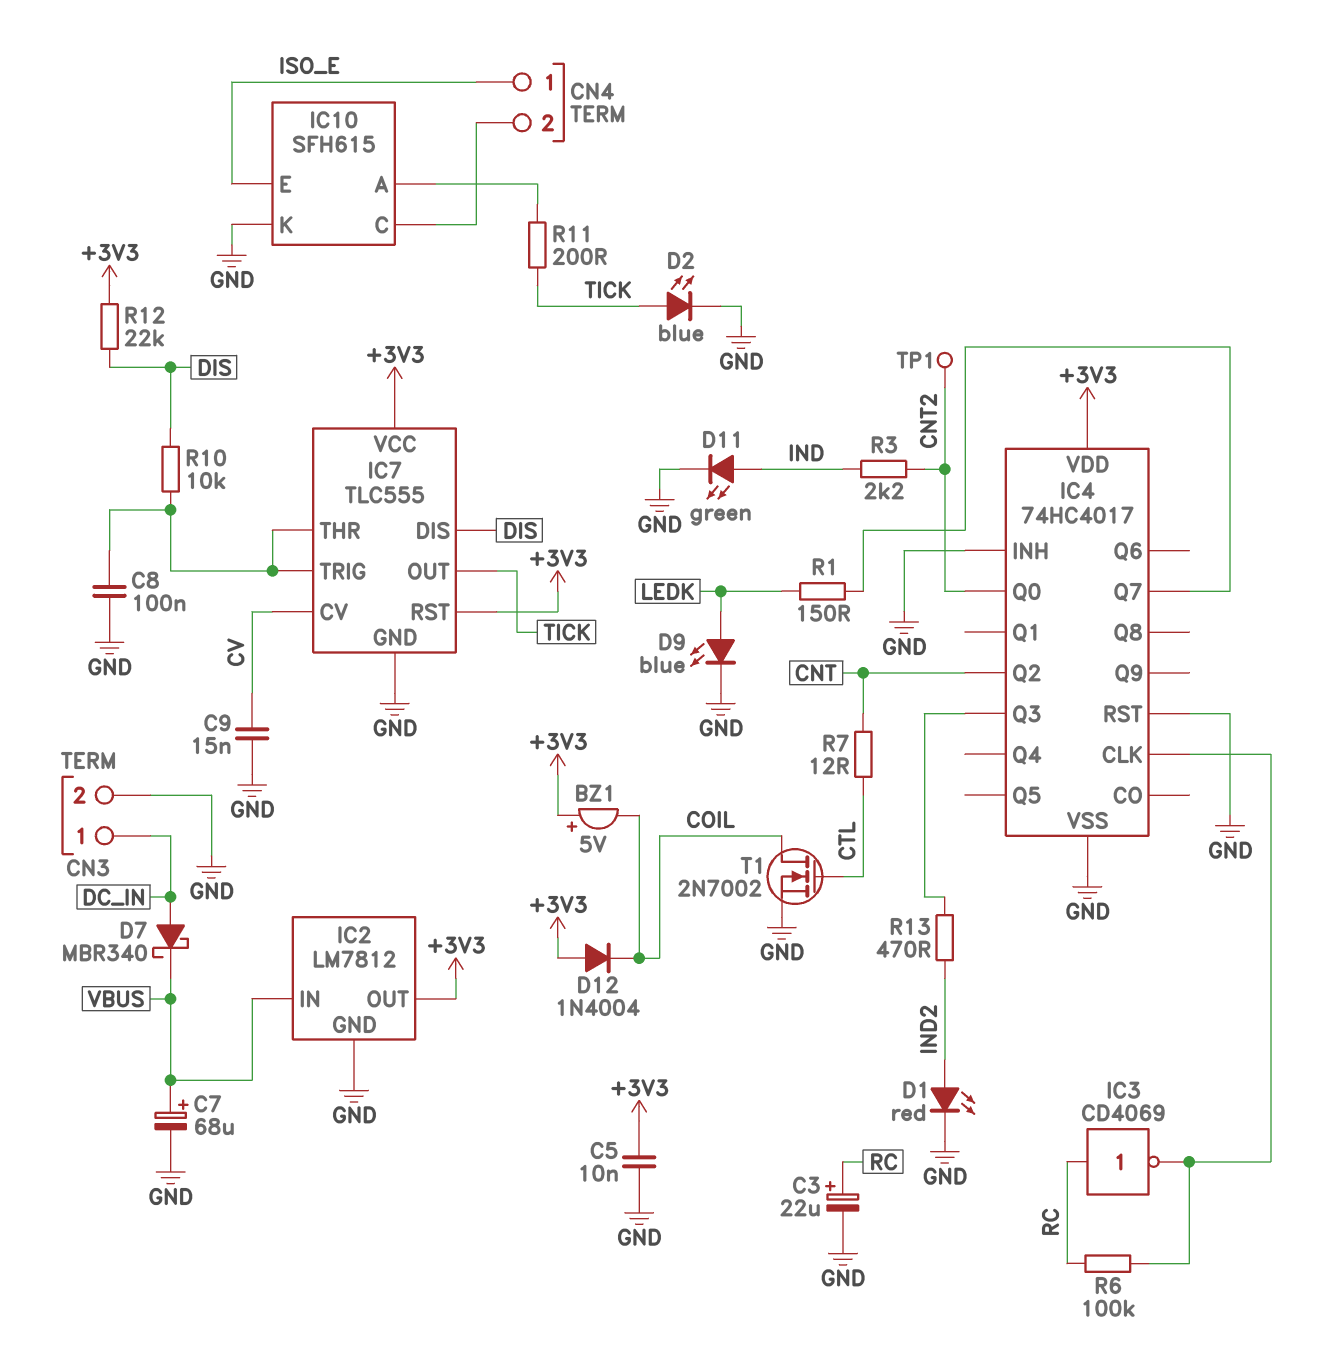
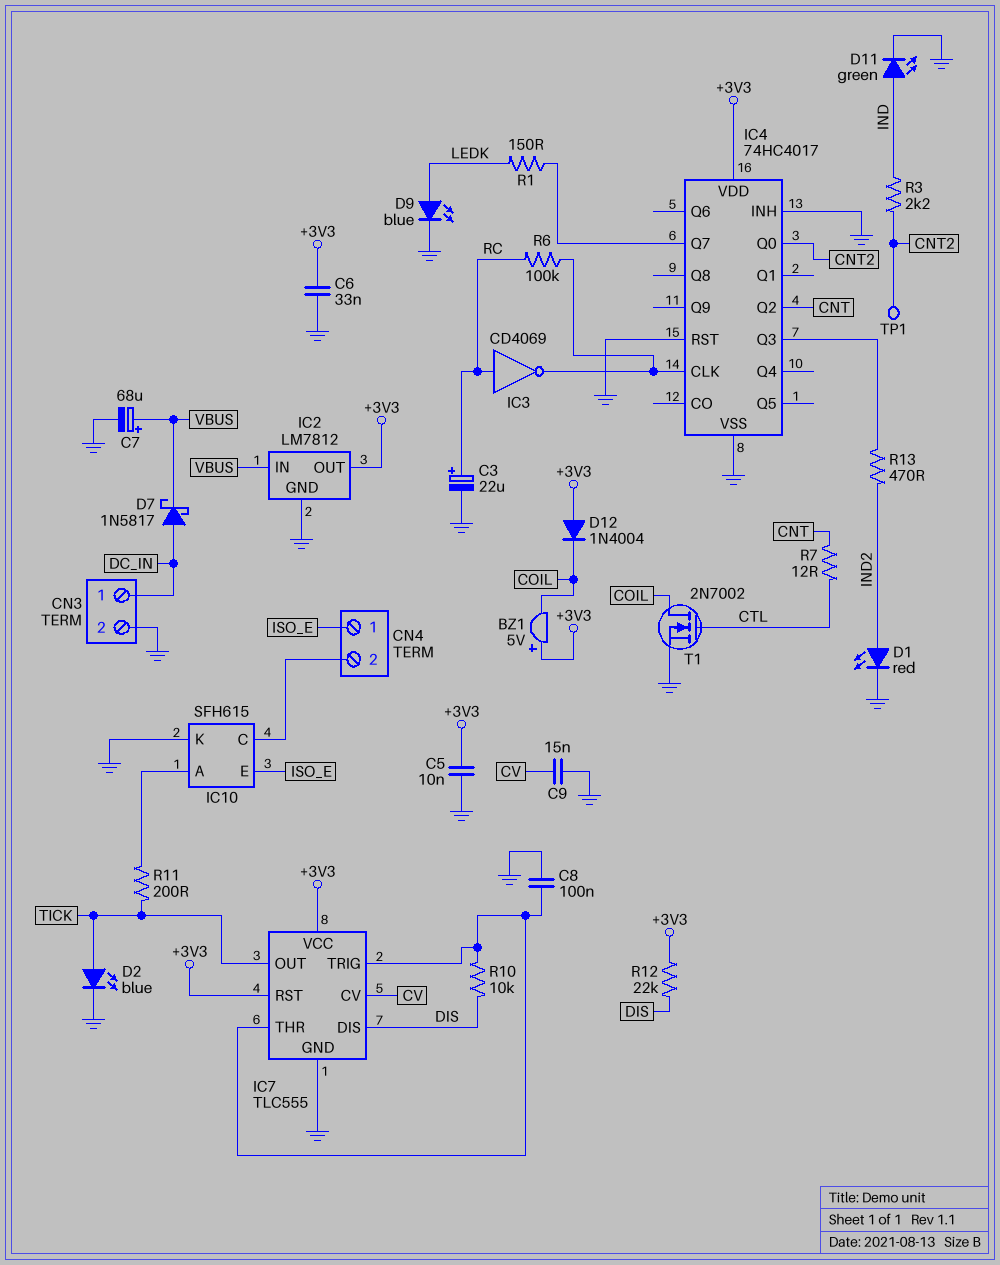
C6: none -> 33nF (+3V3, GND)
D7: schottky MBR340 (A DC_IN, K VBUS) -> schottky 1N5817 (A DC_IN, K VBUS)

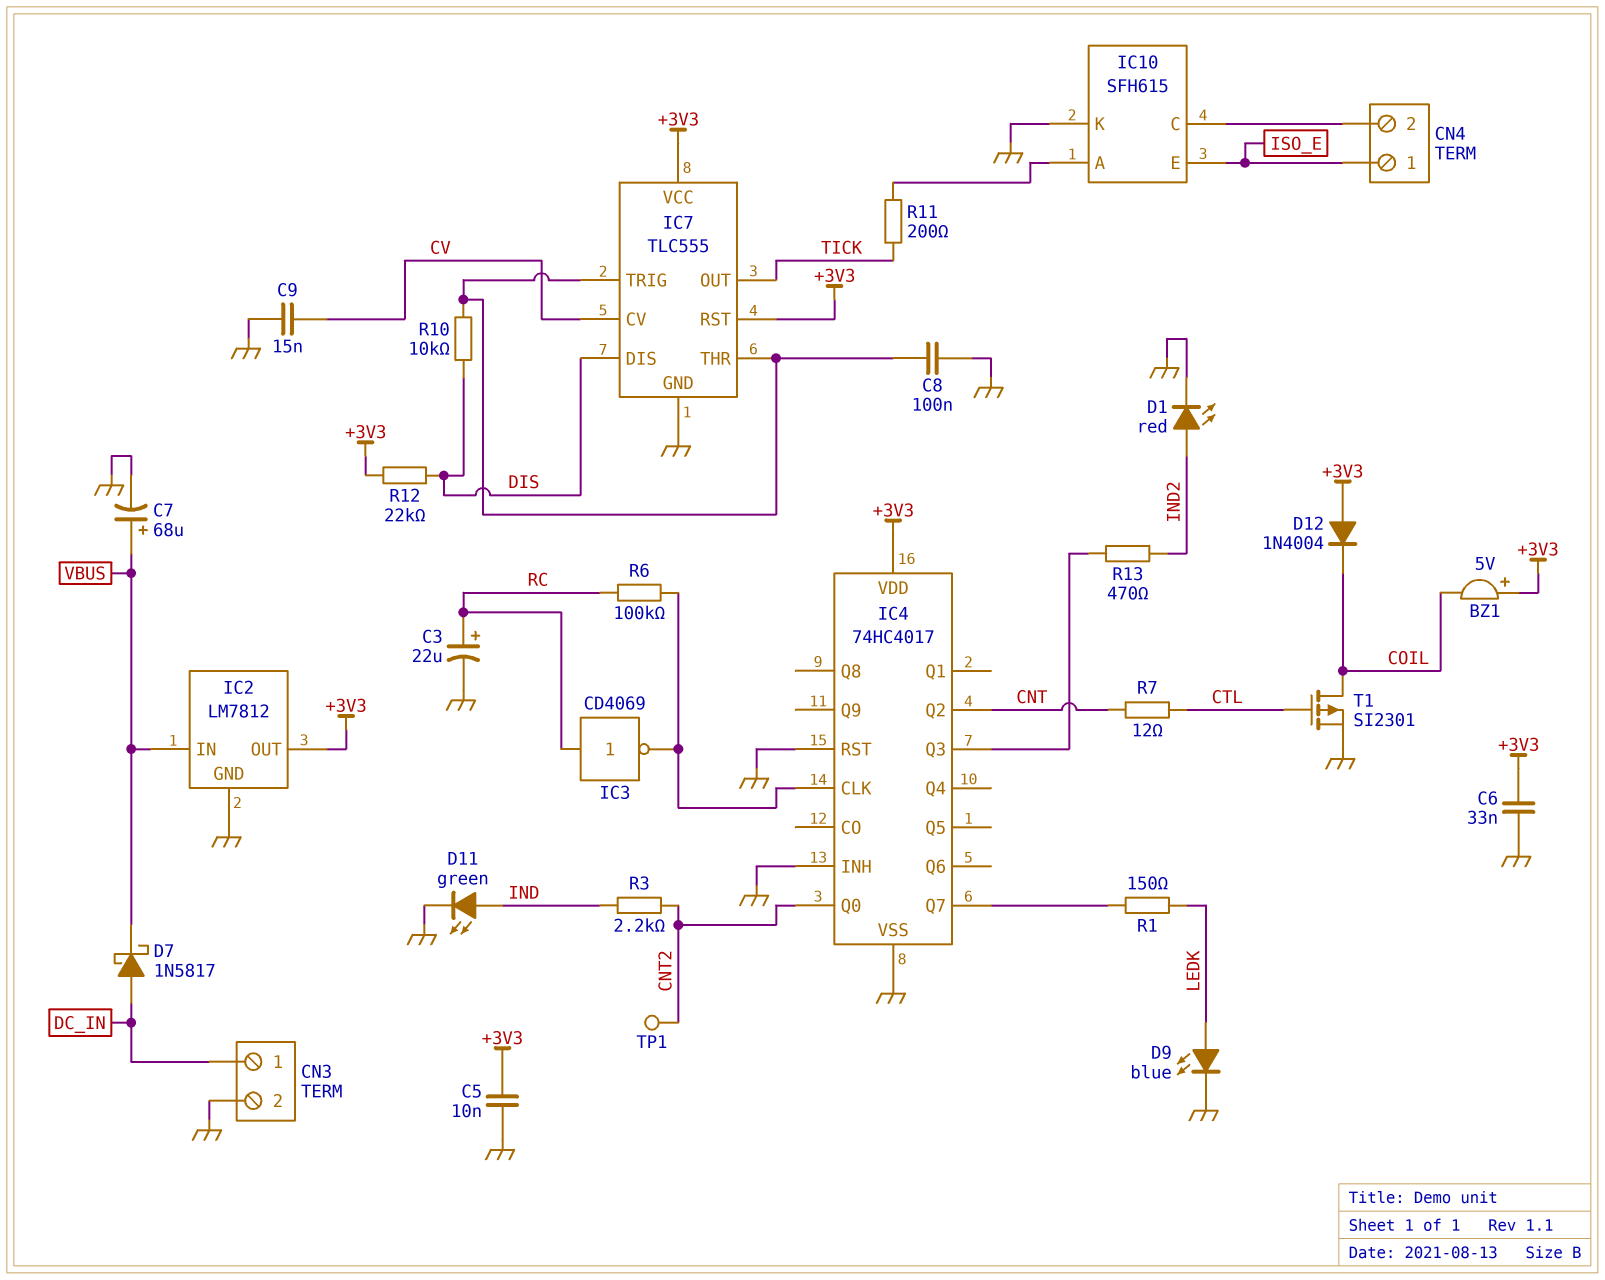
D2: LED blue (A TICK, K GND) -> none
T1: NMOS 2N7002 (G CTL, D COIL, S GND) -> PMOS SI2301 (G CTL, D COIL, S GND)

